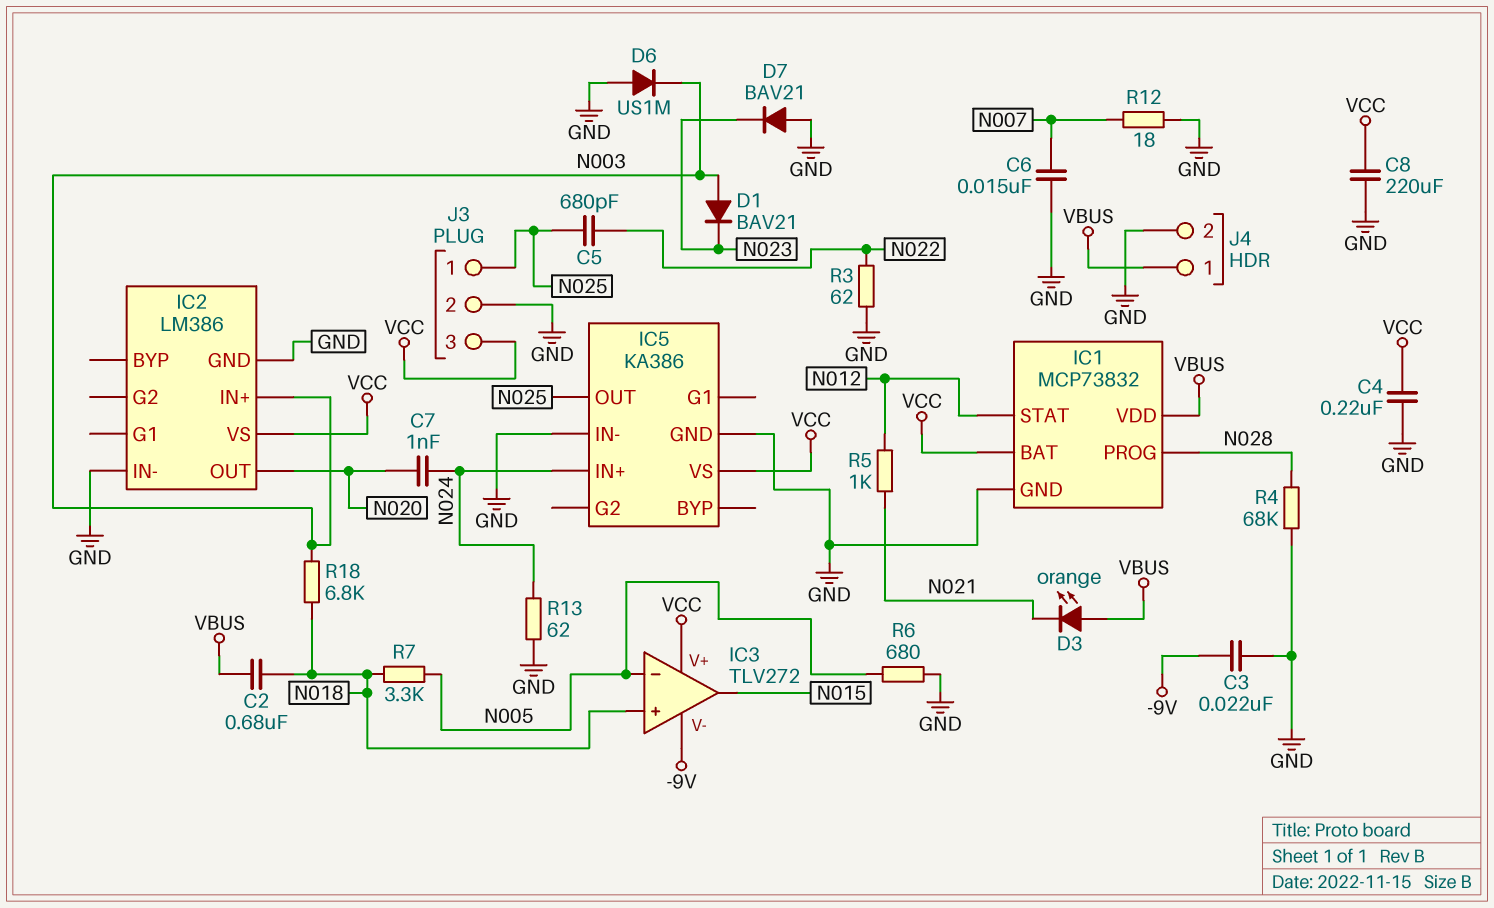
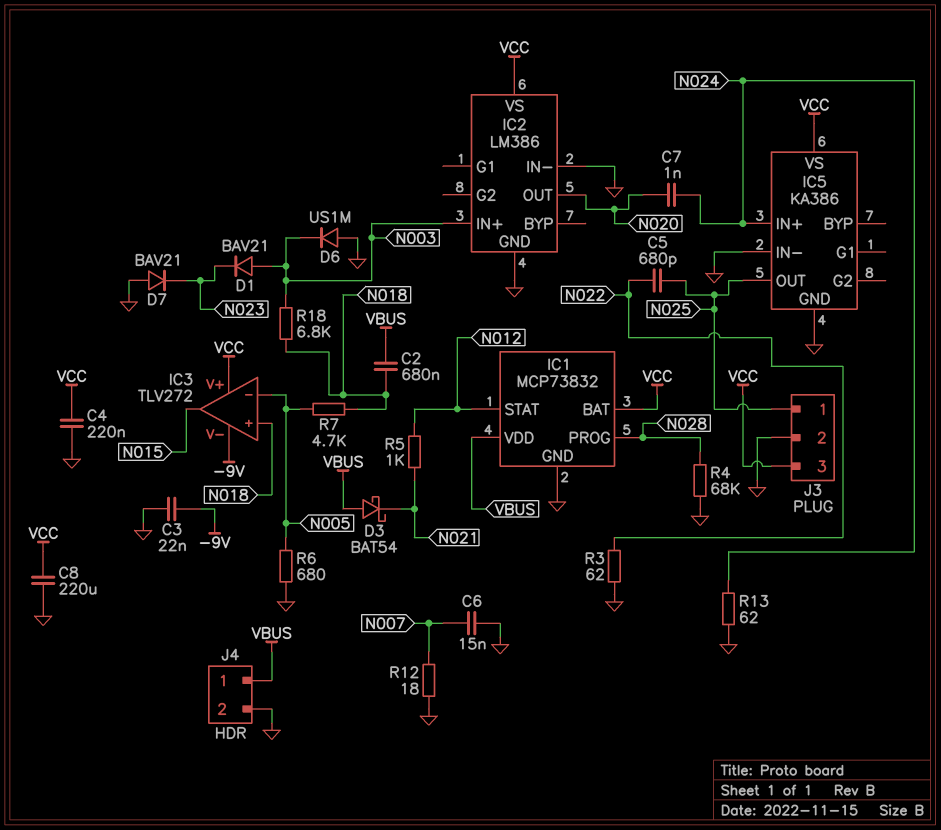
D3: LED orange (A VBUS, K N021) -> schottky BAT54 (A VBUS, K N021)
R7: 3.3k (N005, N018) -> 4.7k (N005, N018)

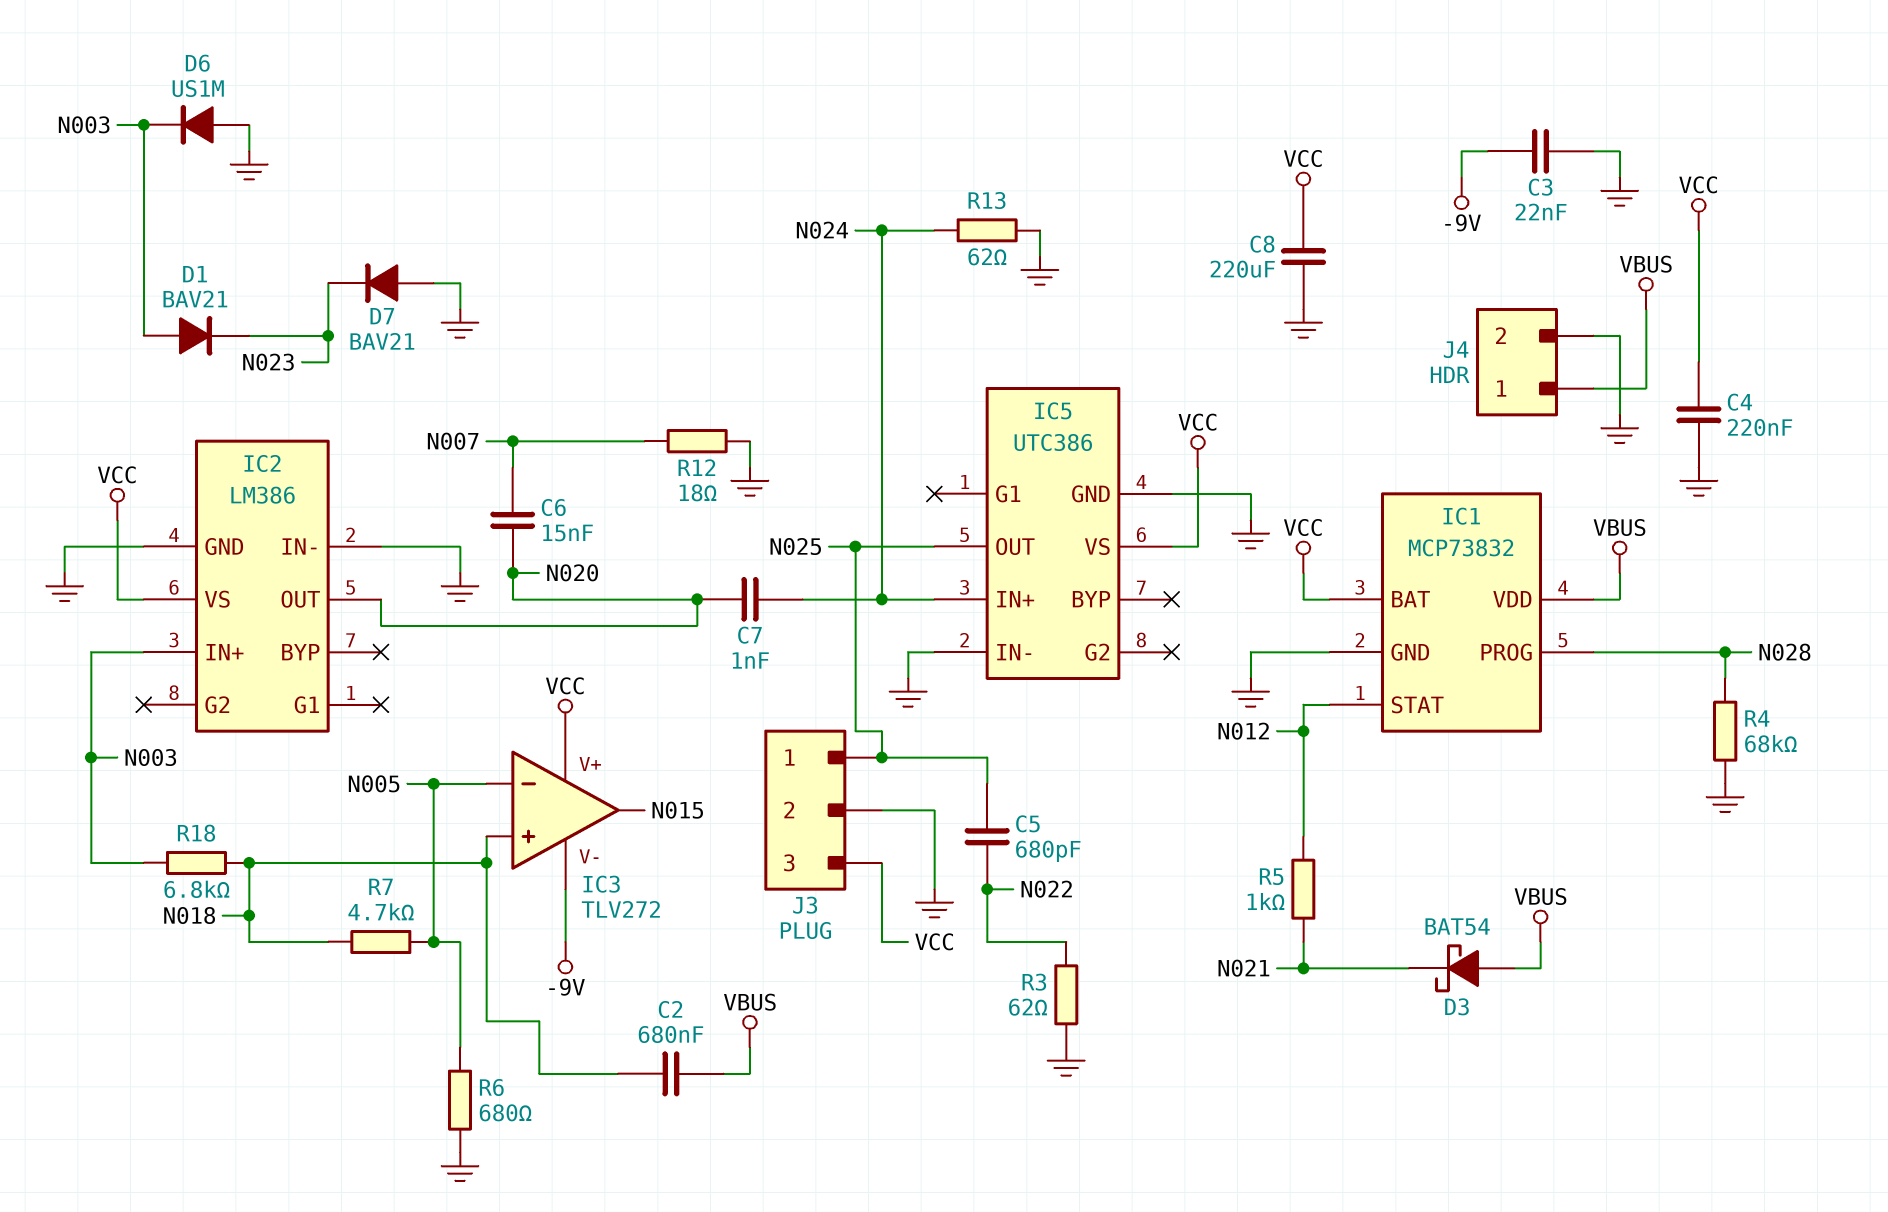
C6: 15nF (GND, N007) -> 15nF (N007, N020)
IC5: KA386 -> UTC386

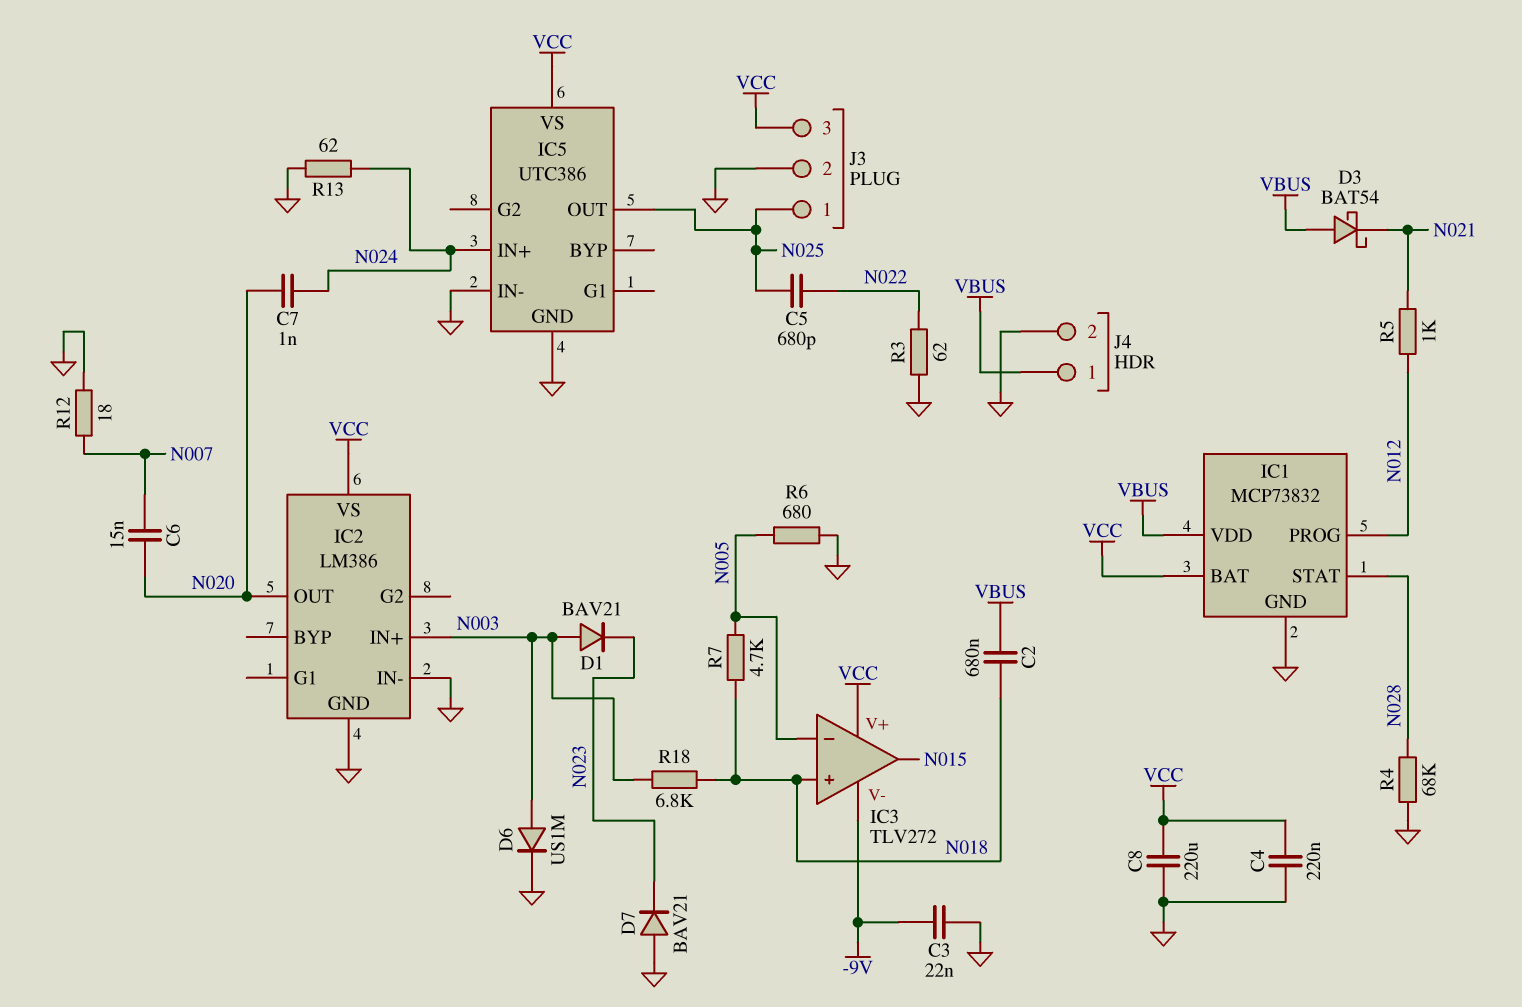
D6: diode US1M (A GND, K N003) -> diode US1M (A N003, K GND)
IC1 pin PROG: N028 -> N012
IC1 pin STAT: N012 -> N028

